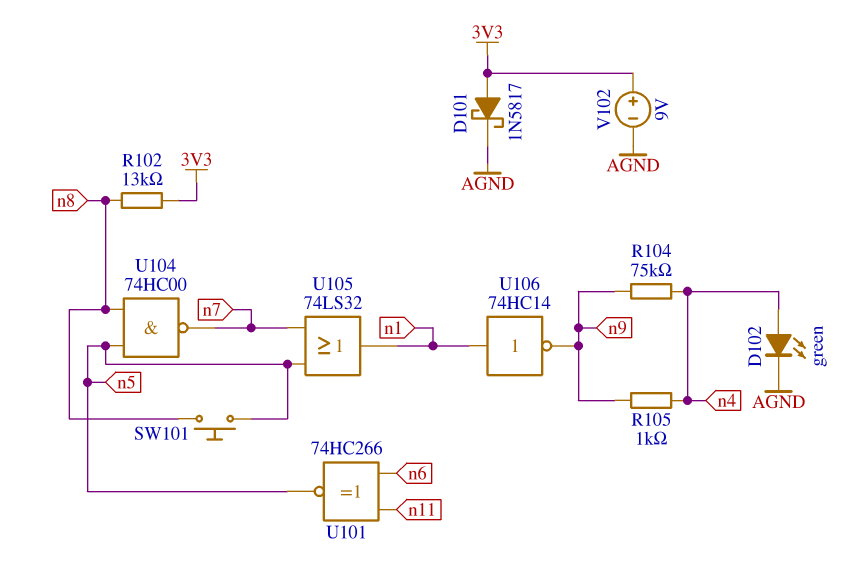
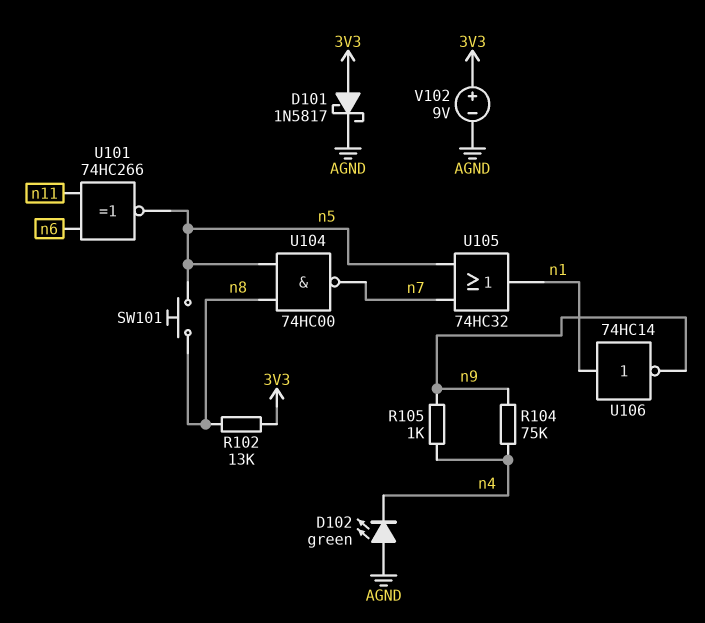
D102: LED green (A n4, K AGND) -> LED green (A AGND, K n4)
U105: OR 74LS32 (in n5, in n7, out n1) -> OR 74HC32 (in n5, in n7, out n1)

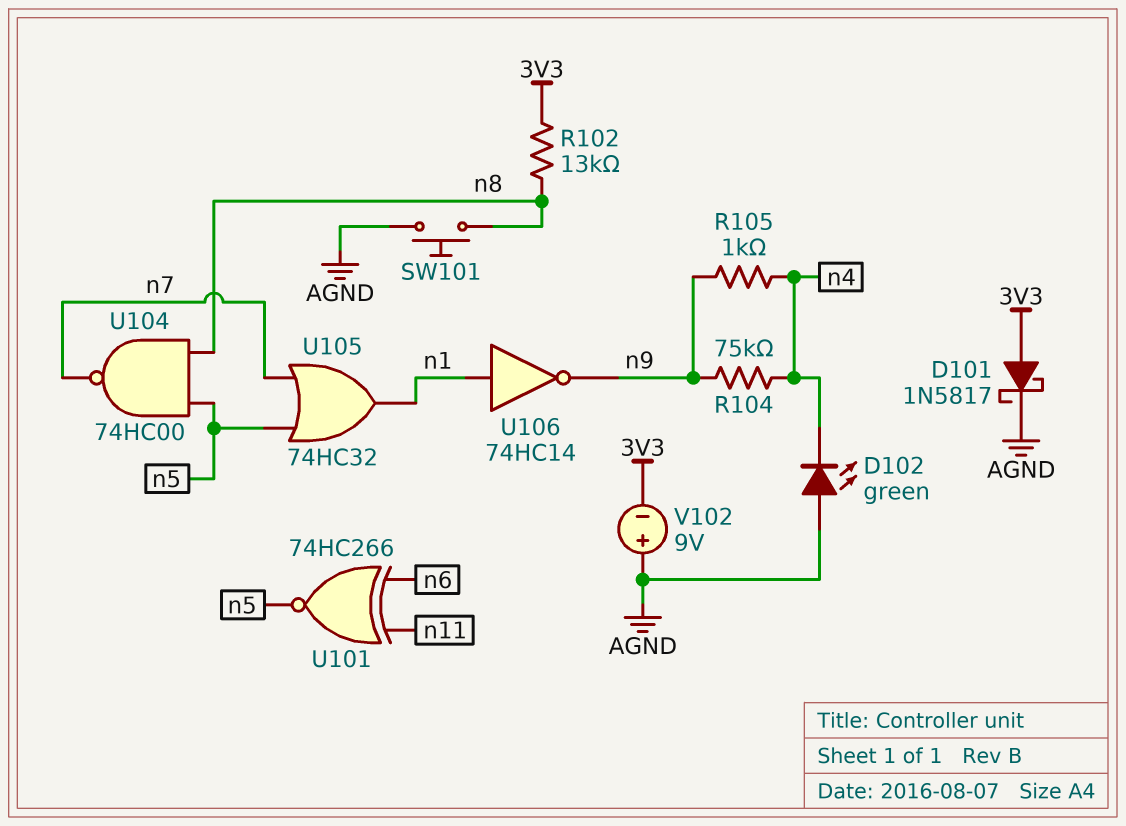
SW101: button (n5, n8) -> button (AGND, n8)
V102: 9V (plus 3V3, minus AGND) -> 9V (plus AGND, minus 3V3)

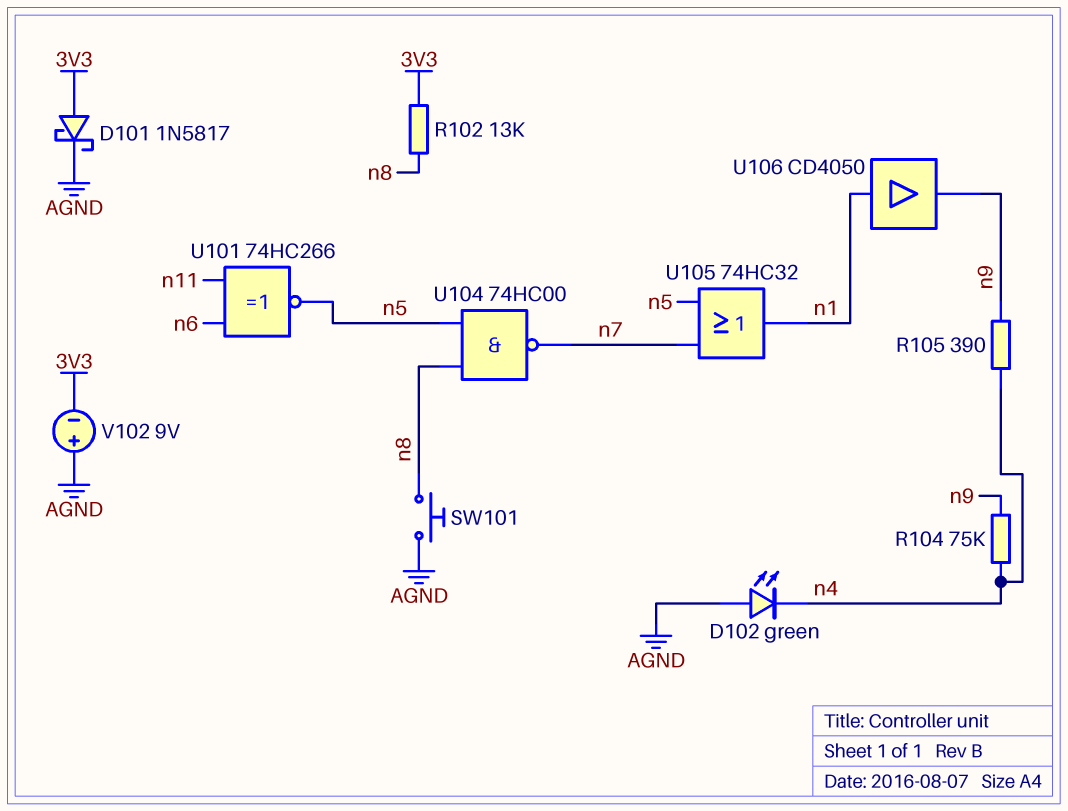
R105: 1k (n4, n9) -> 390 (n4, n9)
U106: NOT 74HC14 (in n1, out n9) -> buffer CD4050 (in n1, out n9)

